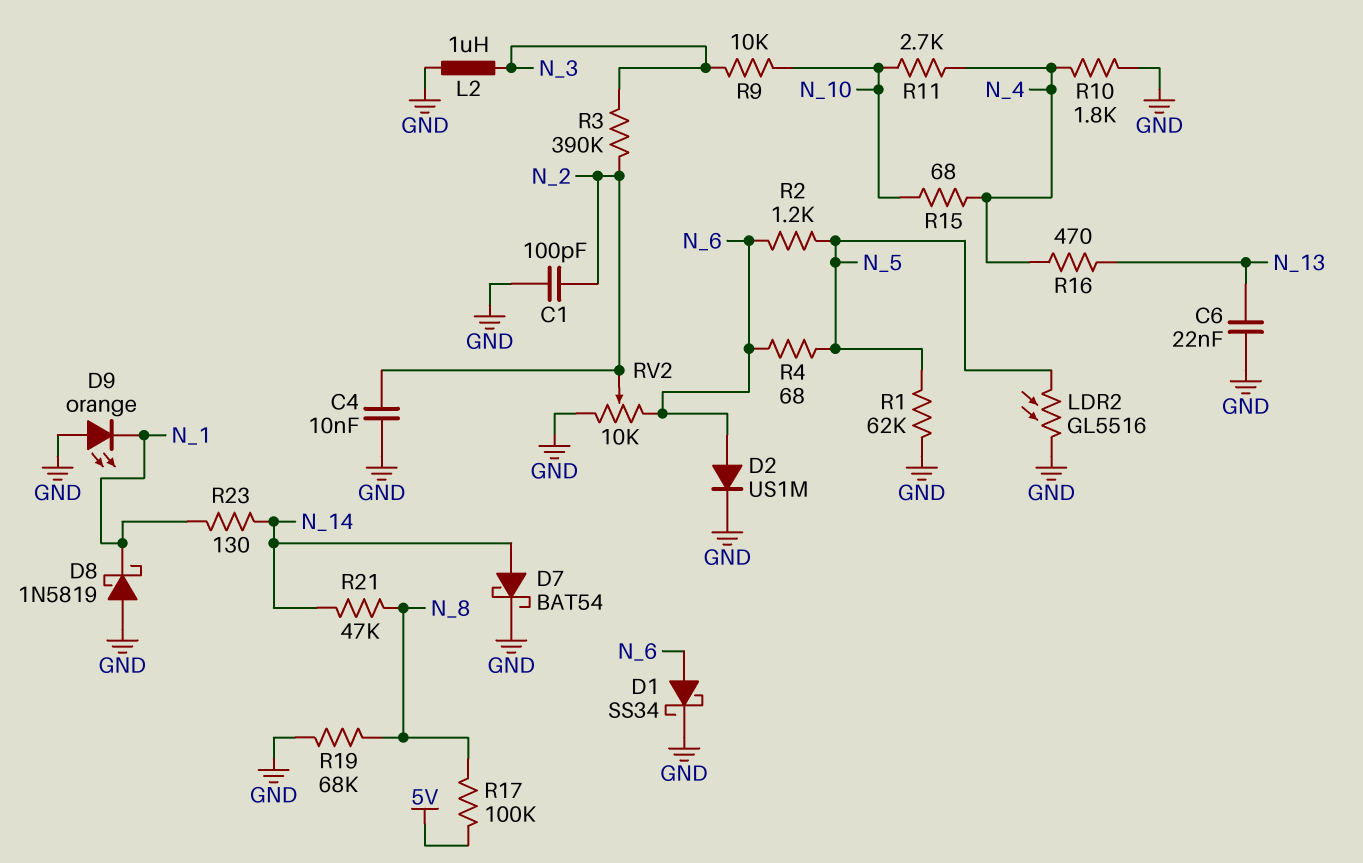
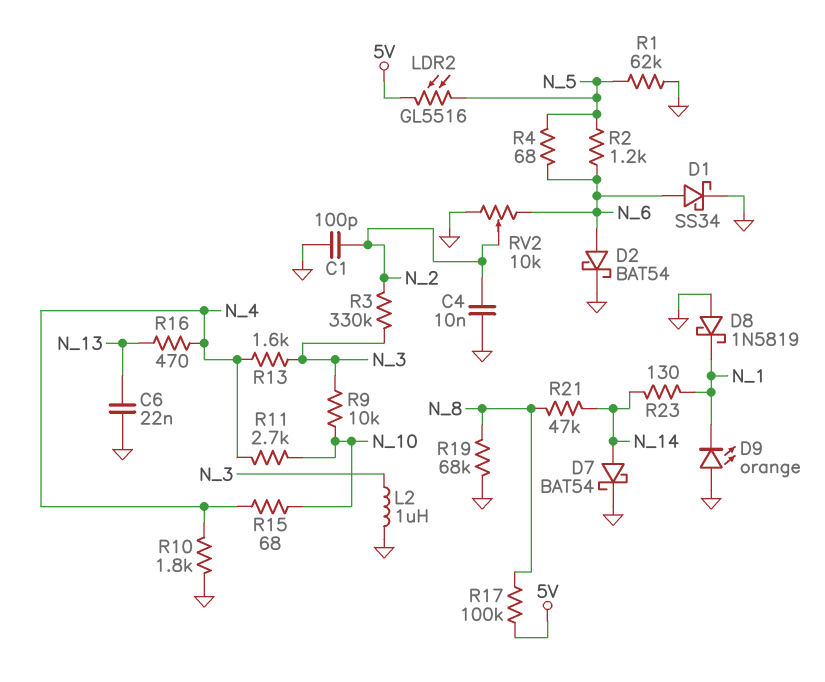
D2: diode US1M (A N_6, K GND) -> schottky BAT54 (A N_6, K GND)
LDR2: GL5516 (GND, N_5) -> GL5516 (5V, N_5)
R3: 390k (N_2, N_3) -> 330k (N_2, N_3)
R13: none -> 1.6k (N_3, N_4)

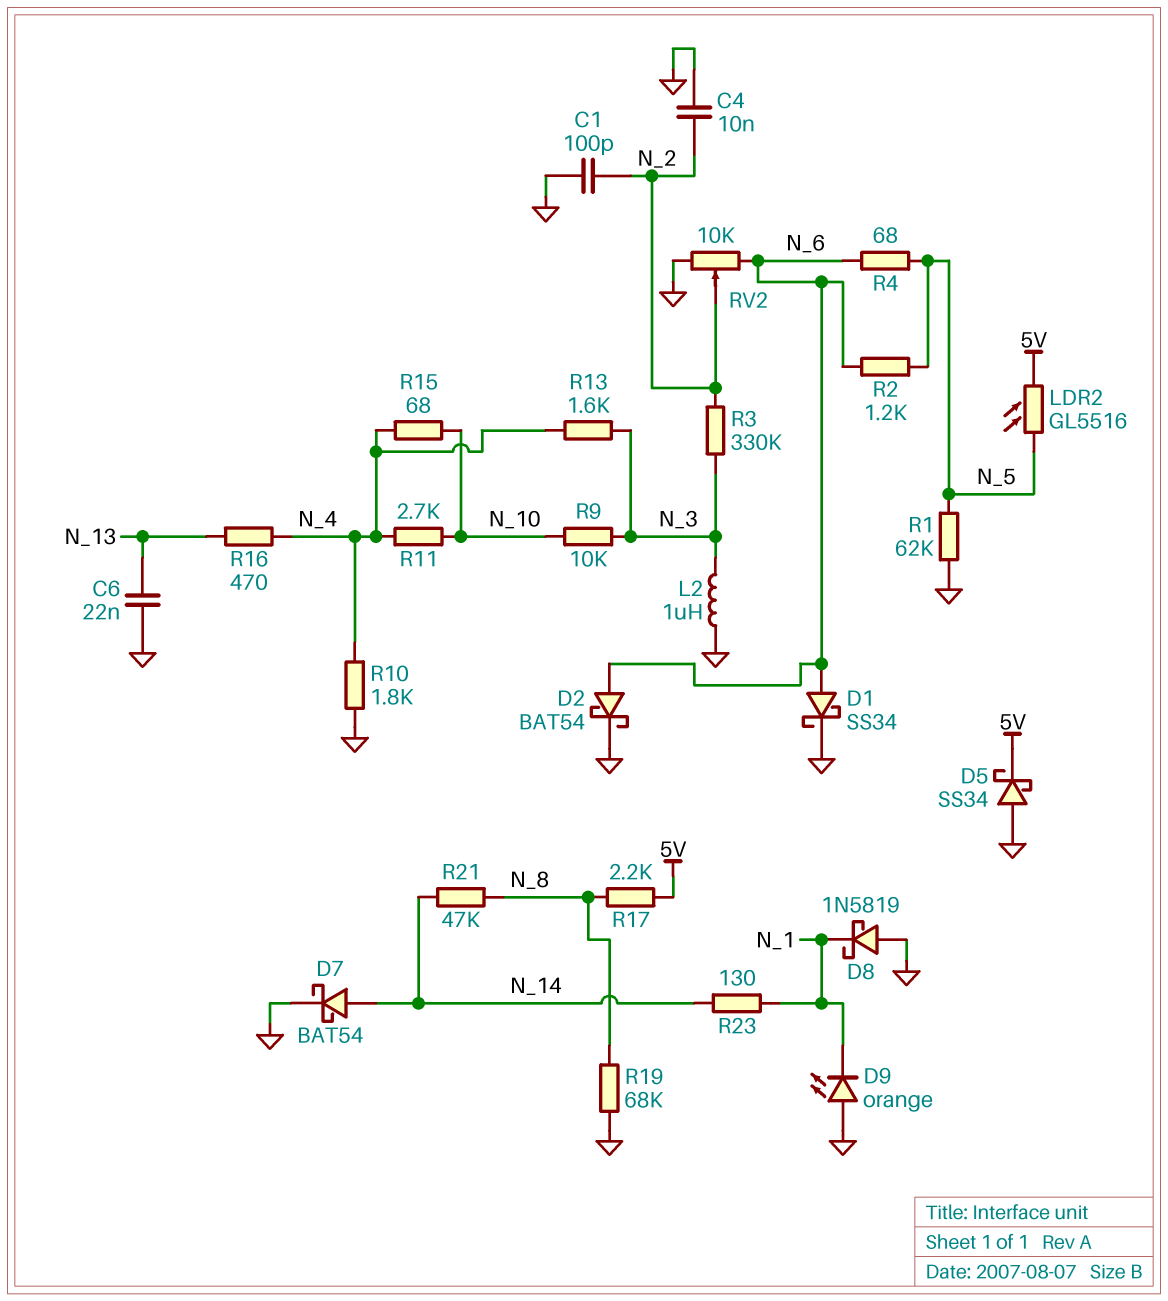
D5: none -> schottky SS34 (A GND, K 5V)
R17: 100k (5V, N_8) -> 2.2k (5V, N_8)

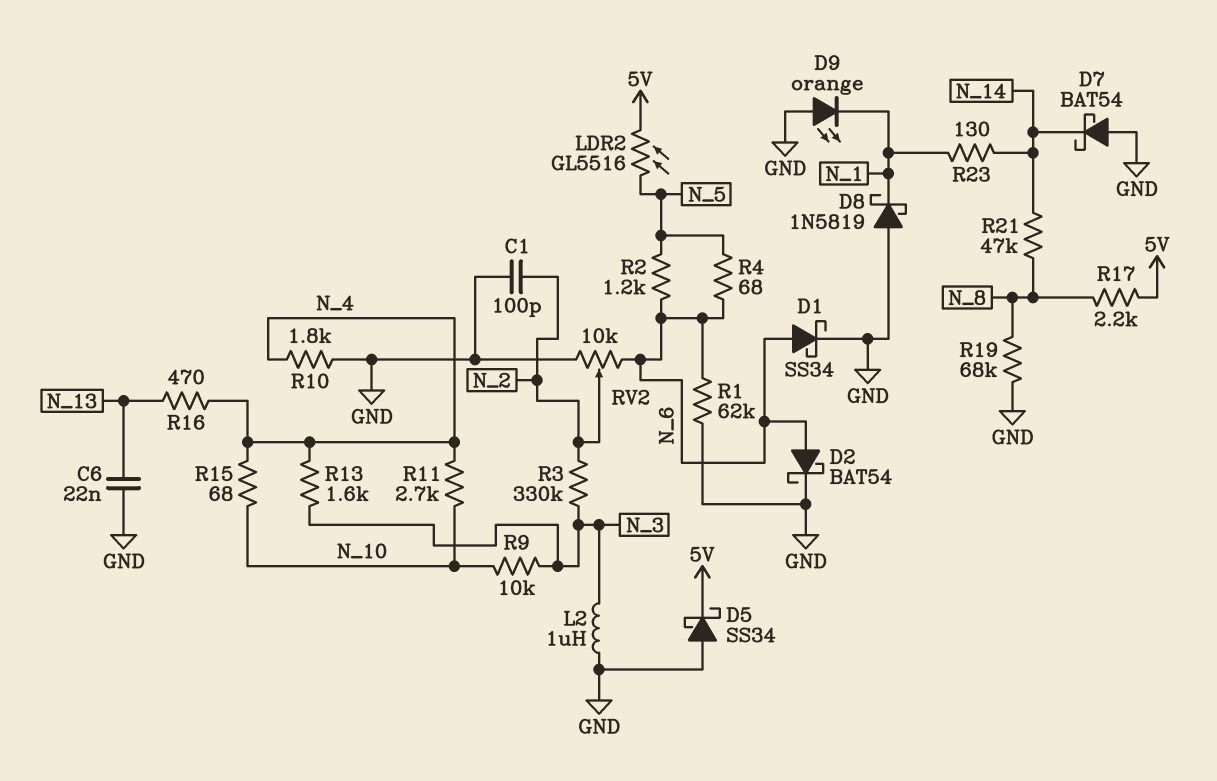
C4: 10nF (GND, N_2) -> none
D7: schottky BAT54 (A N_14, K GND) -> schottky BAT54 (A GND, K N_14)
R1: 62k (GND, N_5) -> 62k (GND, N_6)

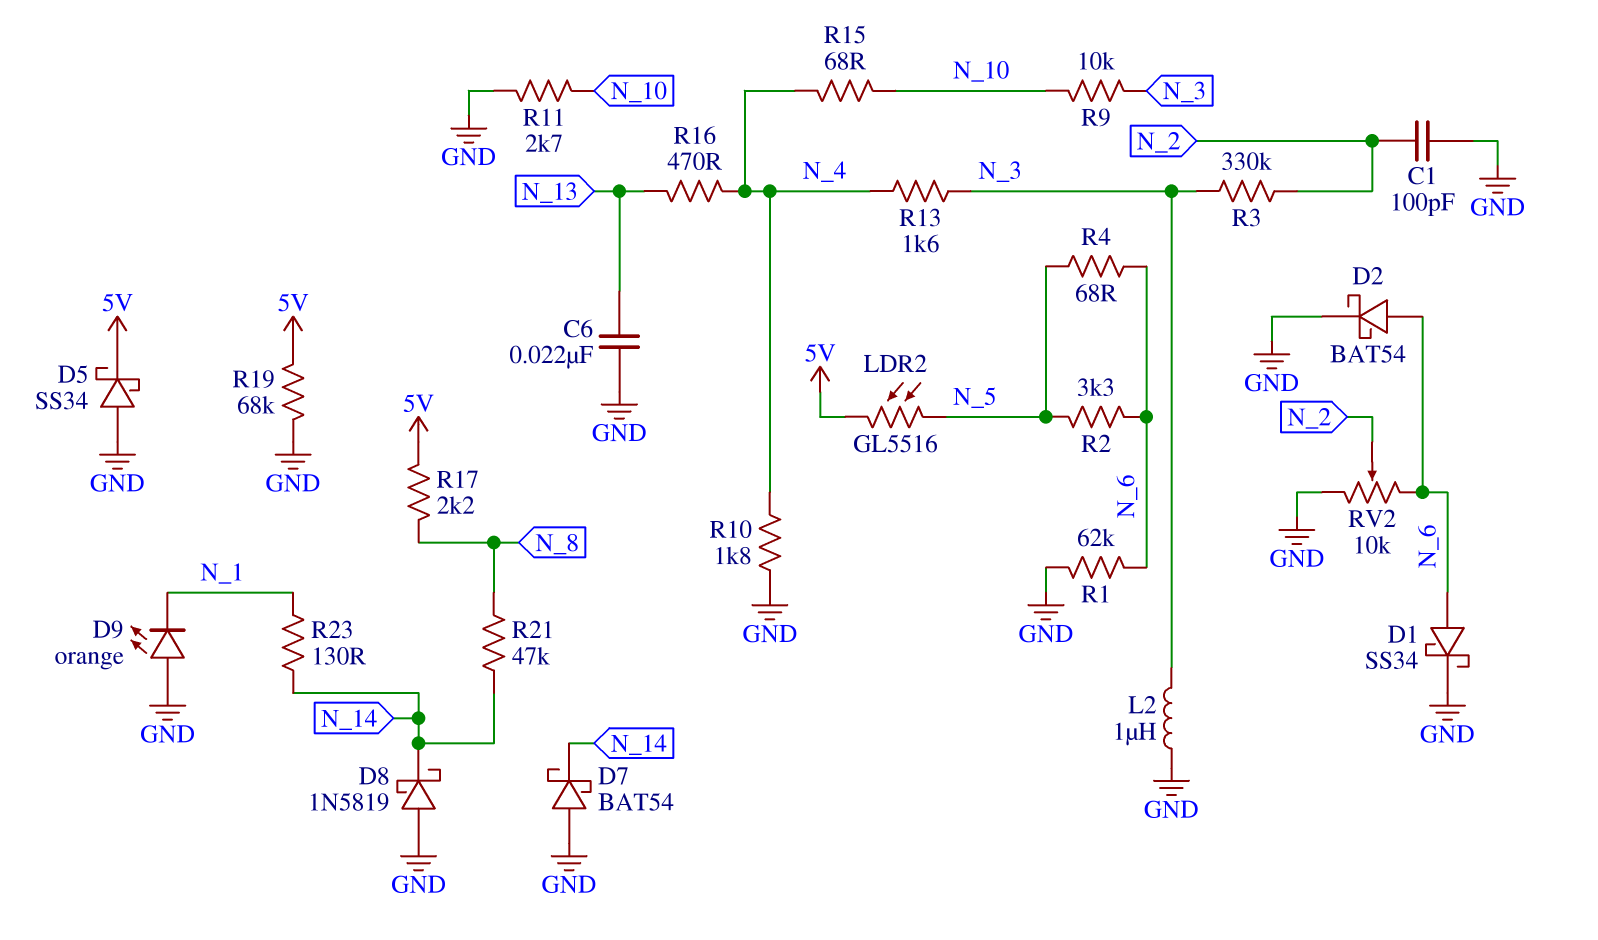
D8: schottky 1N5819 (A GND, K N_1) -> schottky 1N5819 (A GND, K N_14)
R2: 1.2k (N_5, N_6) -> 3.3k (N_5, N_6)
R11: 2.7k (N_4, N_10) -> 2.7k (GND, N_10)
R19: 68k (GND, N_8) -> 68k (5V, GND)

